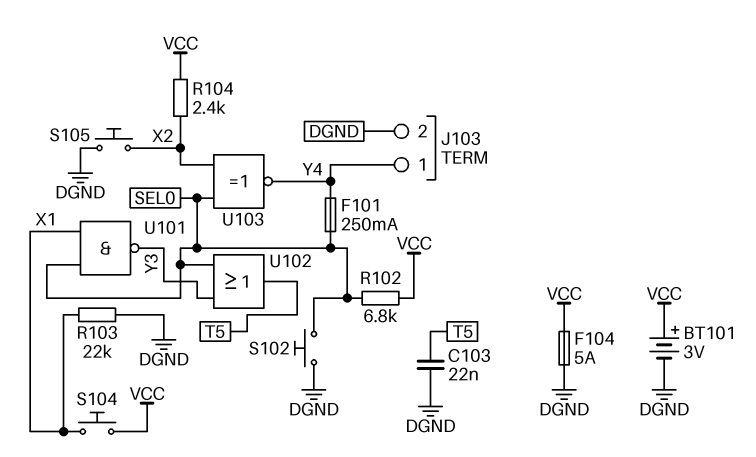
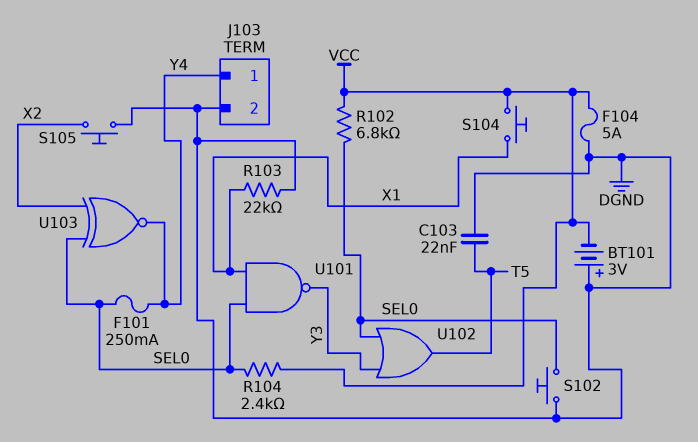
BT101: 3V (plus VCC, minus DGND) -> 3V (plus DGND, minus VCC)
R104: 2.4k (VCC, X2) -> 2.4k (SEL0, VCC)

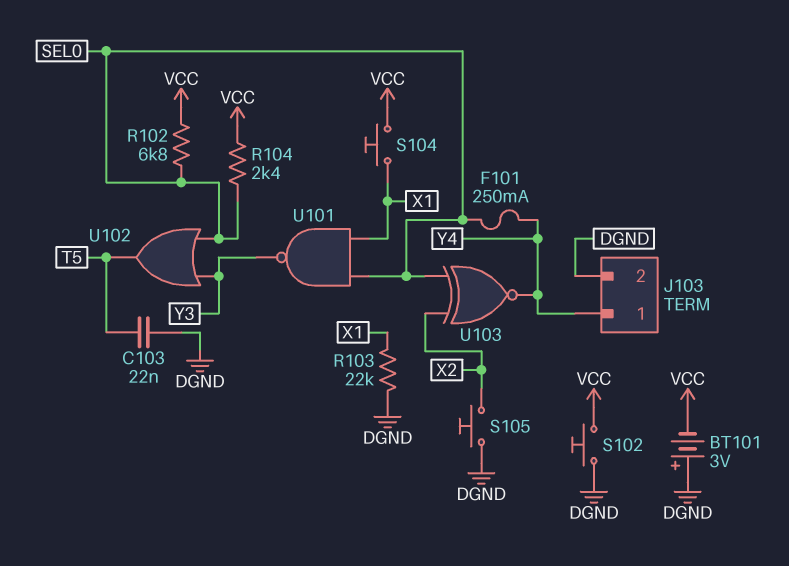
F104: 5A (DGND, VCC) -> none
S102: button (DGND, SEL0) -> button (DGND, VCC)

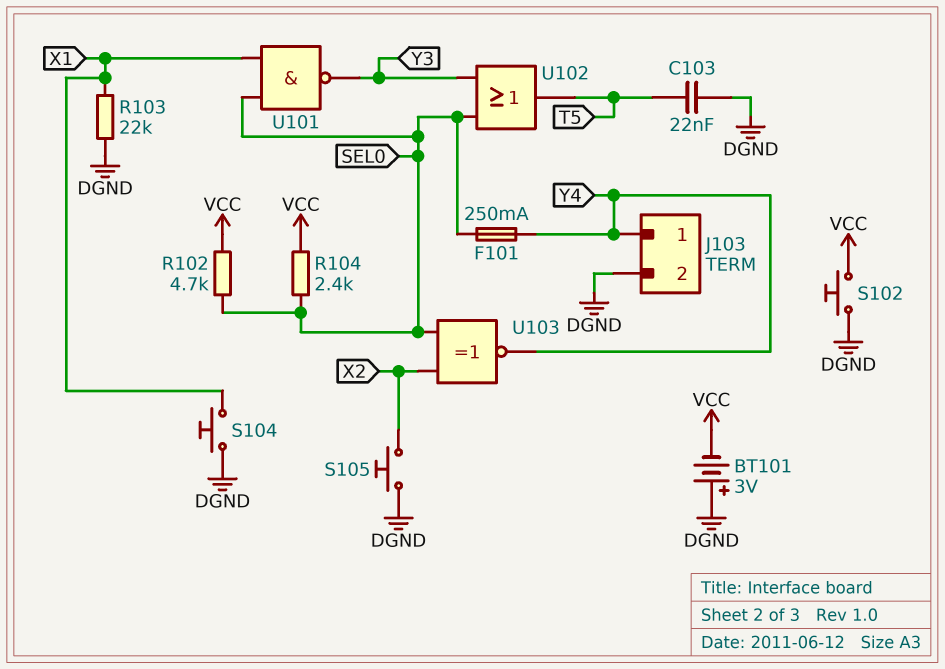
R102: 6.8k (SEL0, VCC) -> 4.7k (SEL0, VCC)
S104: button (VCC, X1) -> button (DGND, X1)

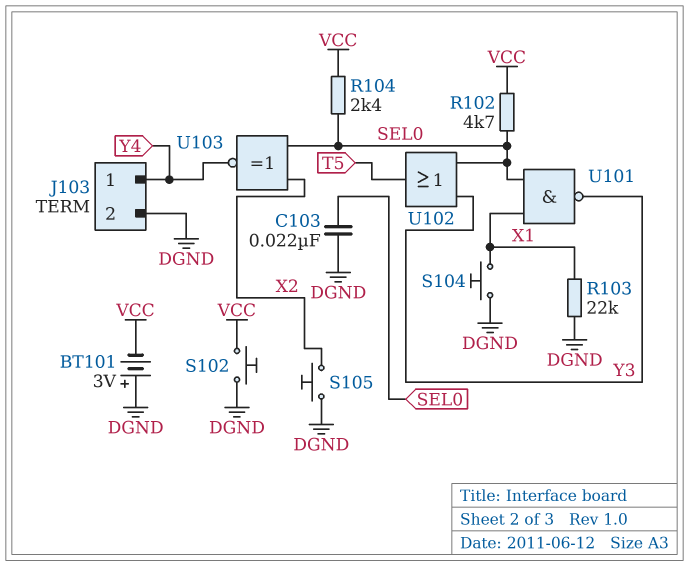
C103: 22nF (DGND, T5) -> 22nF (DGND, SEL0)
F101: 250mA (SEL0, Y4) -> none

